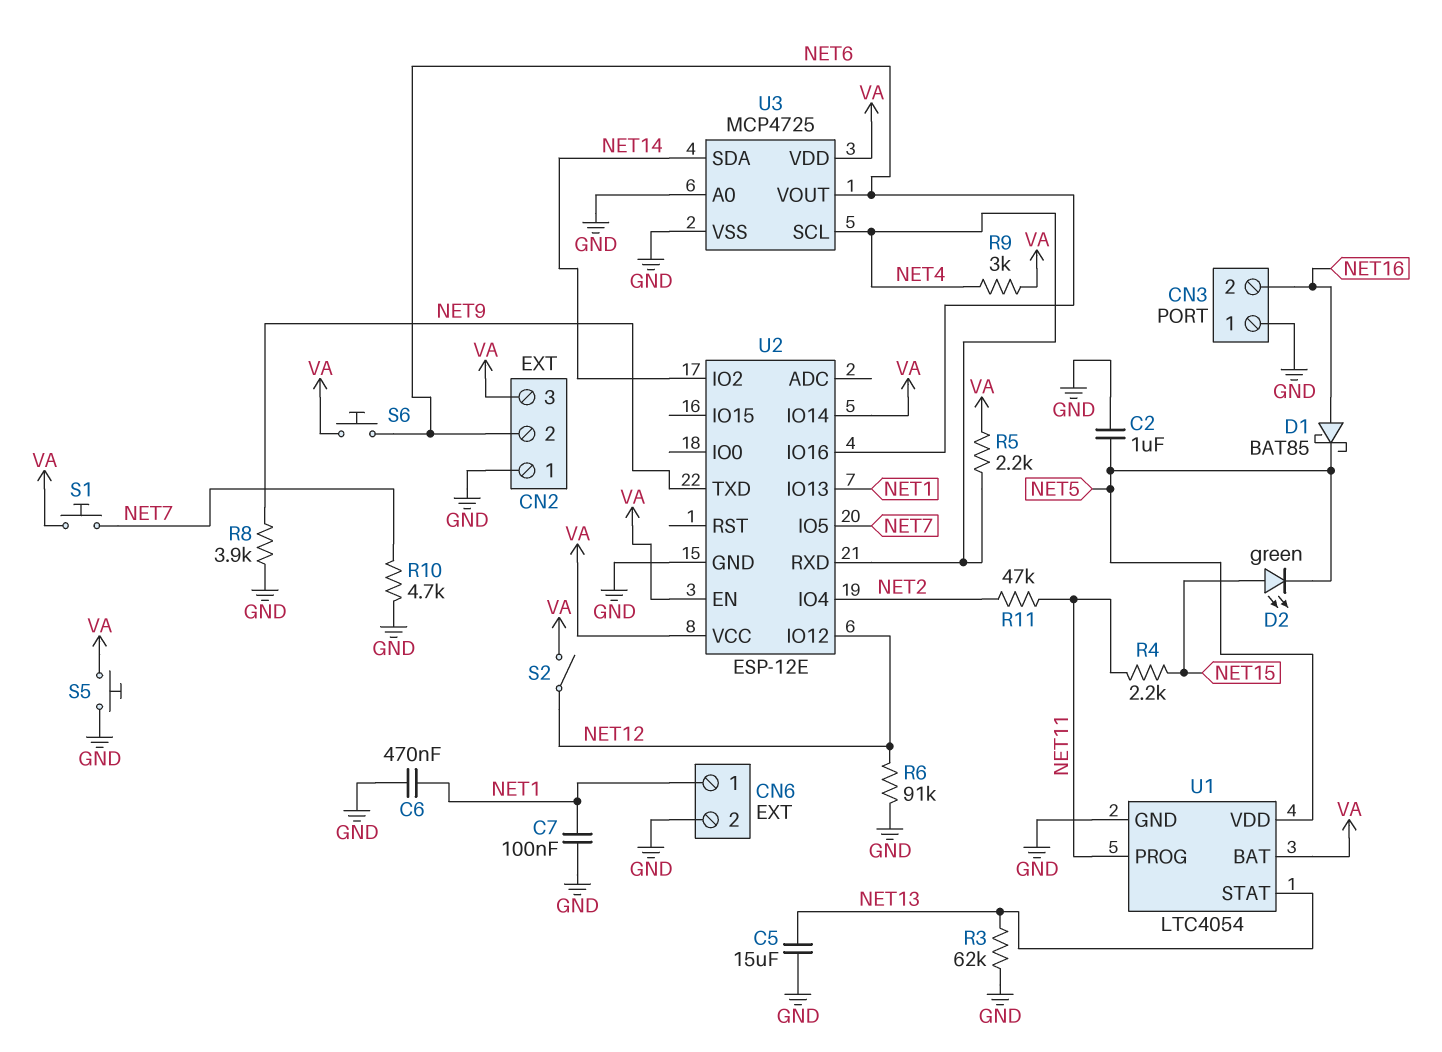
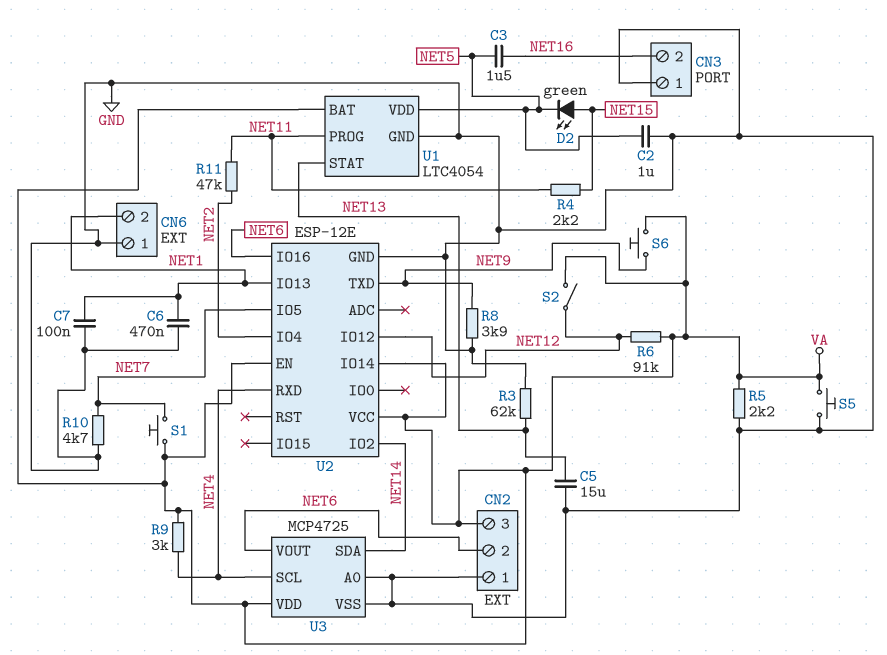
C3: none -> 1.5uF (NET5, NET16)
CN6 pin 1: NET1 -> GND
CN6 pin 2: GND -> NET1
D1: schottky BAT85 (A NET16, K NET5) -> none
R5: 2.2k (NET4, VA) -> 2.2k (GND, VA)
R6: 91k (GND, NET12) -> 91k (NET12, VA)
S6: button (NET6, VA) -> button (NET9, VA)

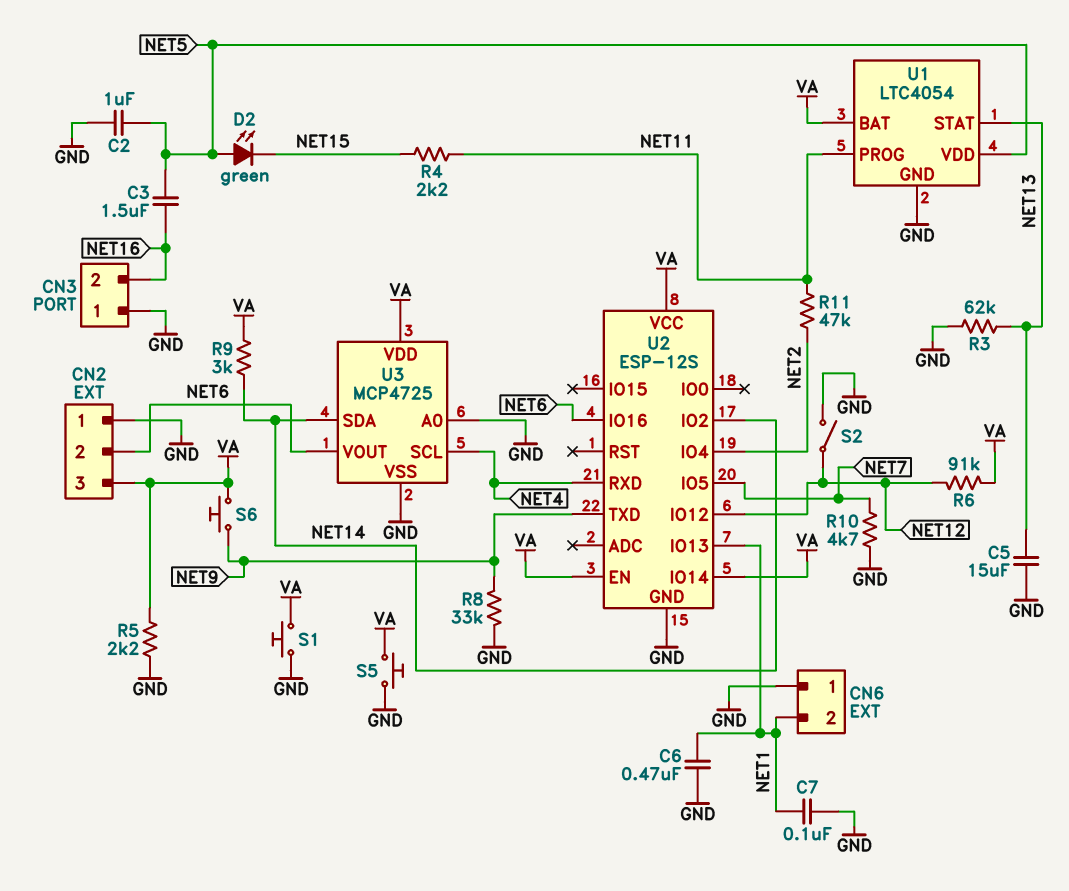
D2: LED green (A NET15, K NET5) -> LED green (A NET5, K NET15)
R8: 3.9k (GND, NET9) -> 33k (GND, NET9)
R9: 3k (NET4, VA) -> 3k (NET14, VA)
S1: button (NET7, VA) -> button (GND, VA)
S2: switch (NET12, VA) -> switch (GND, NET12)
U2: ESP-12E -> ESP-12S

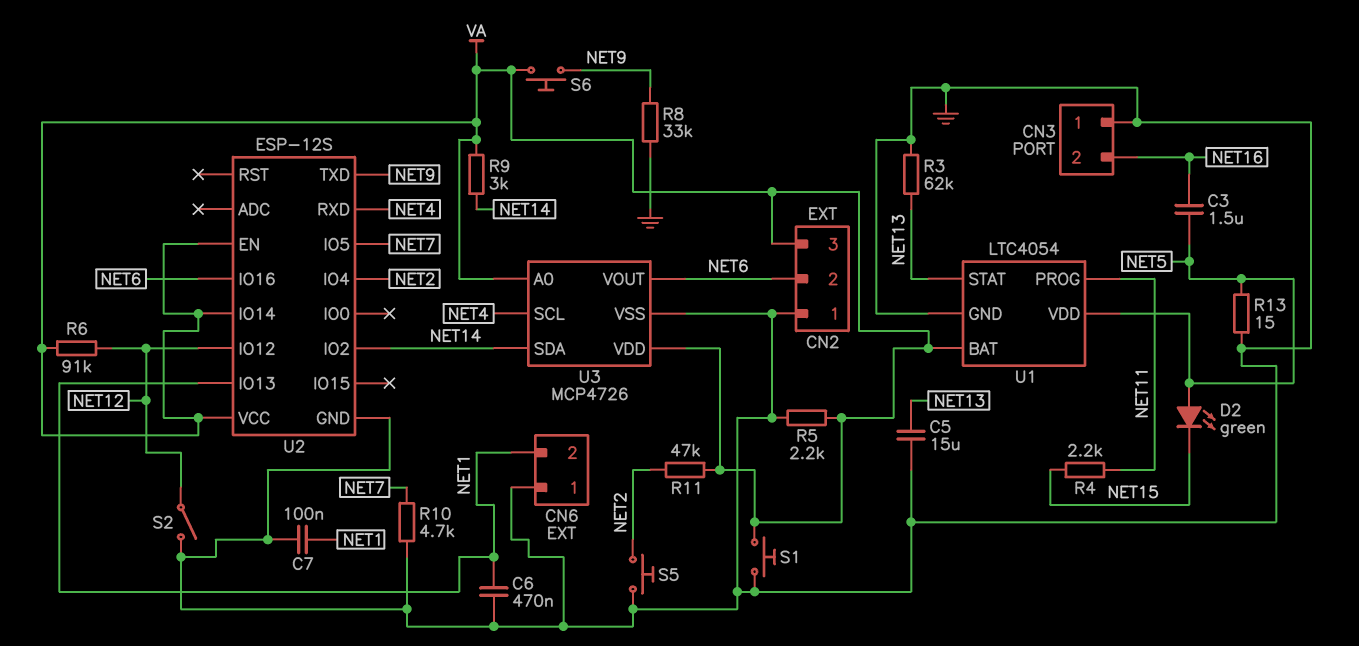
C2: 1uF (GND, NET5) -> none
R11: 47k (NET2, NET11) -> 47k (NET2, VA)
R13: none -> 15 (GND, NET5)
S5: button (GND, VA) -> button (GND, NET2)
U3: MCP4725 -> MCP4726
U3 pin A0: GND -> VA

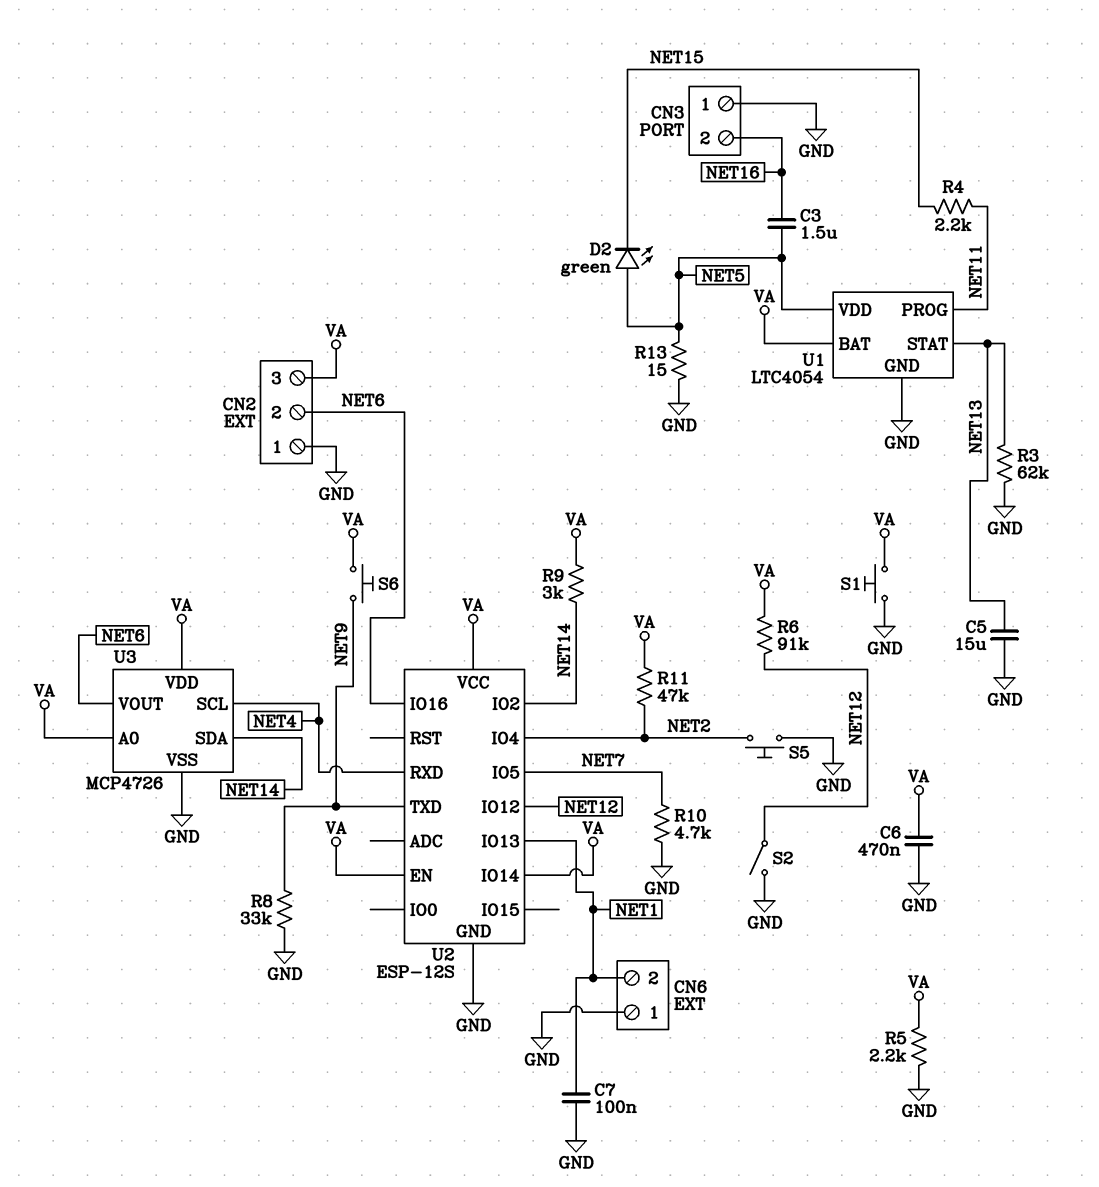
C6: 470nF (GND, NET1) -> 470nF (GND, VA)

